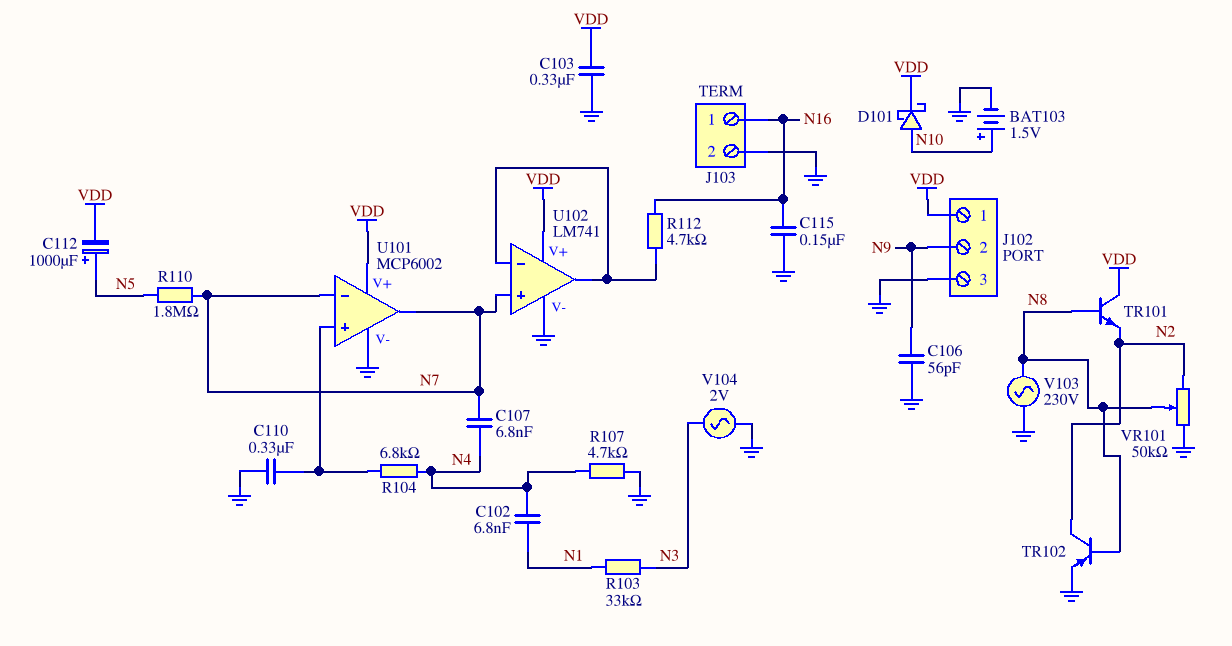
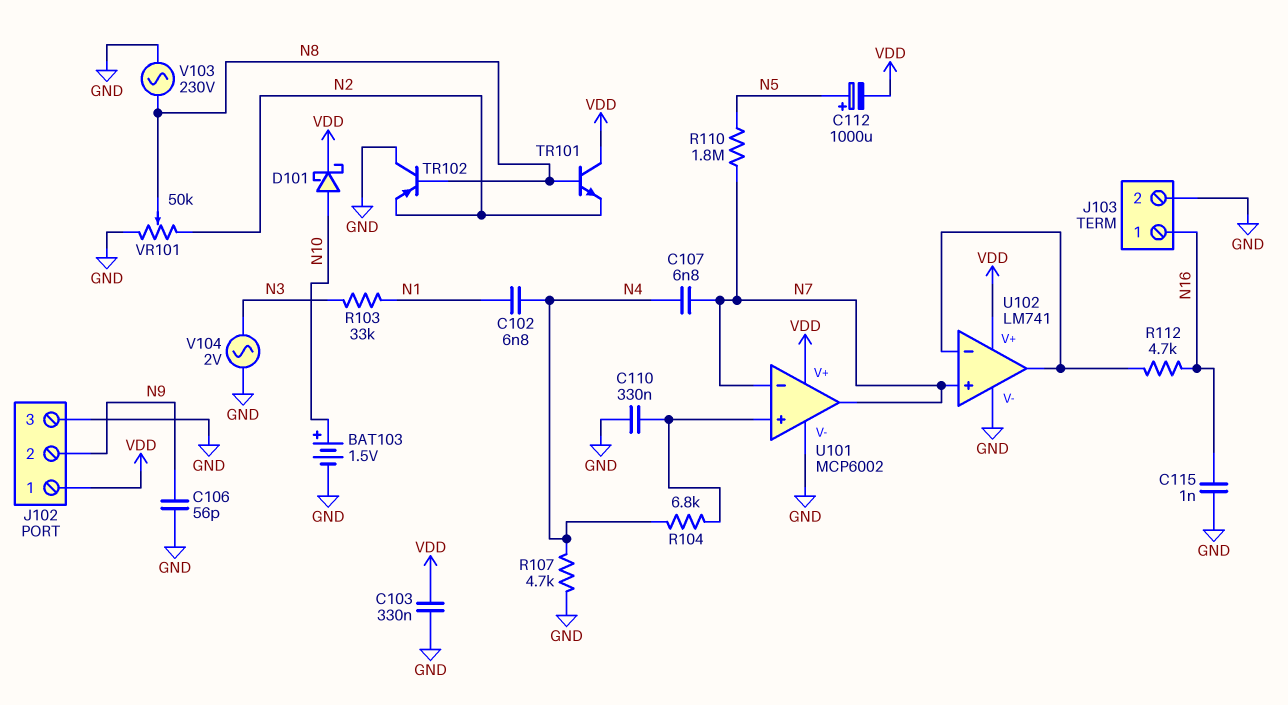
C115: 150nF (GND, N16) -> 1nF (GND, N16)
TR102: PNP (B N8, C N2, E GND) -> PNP (B N8, C GND, E N2)

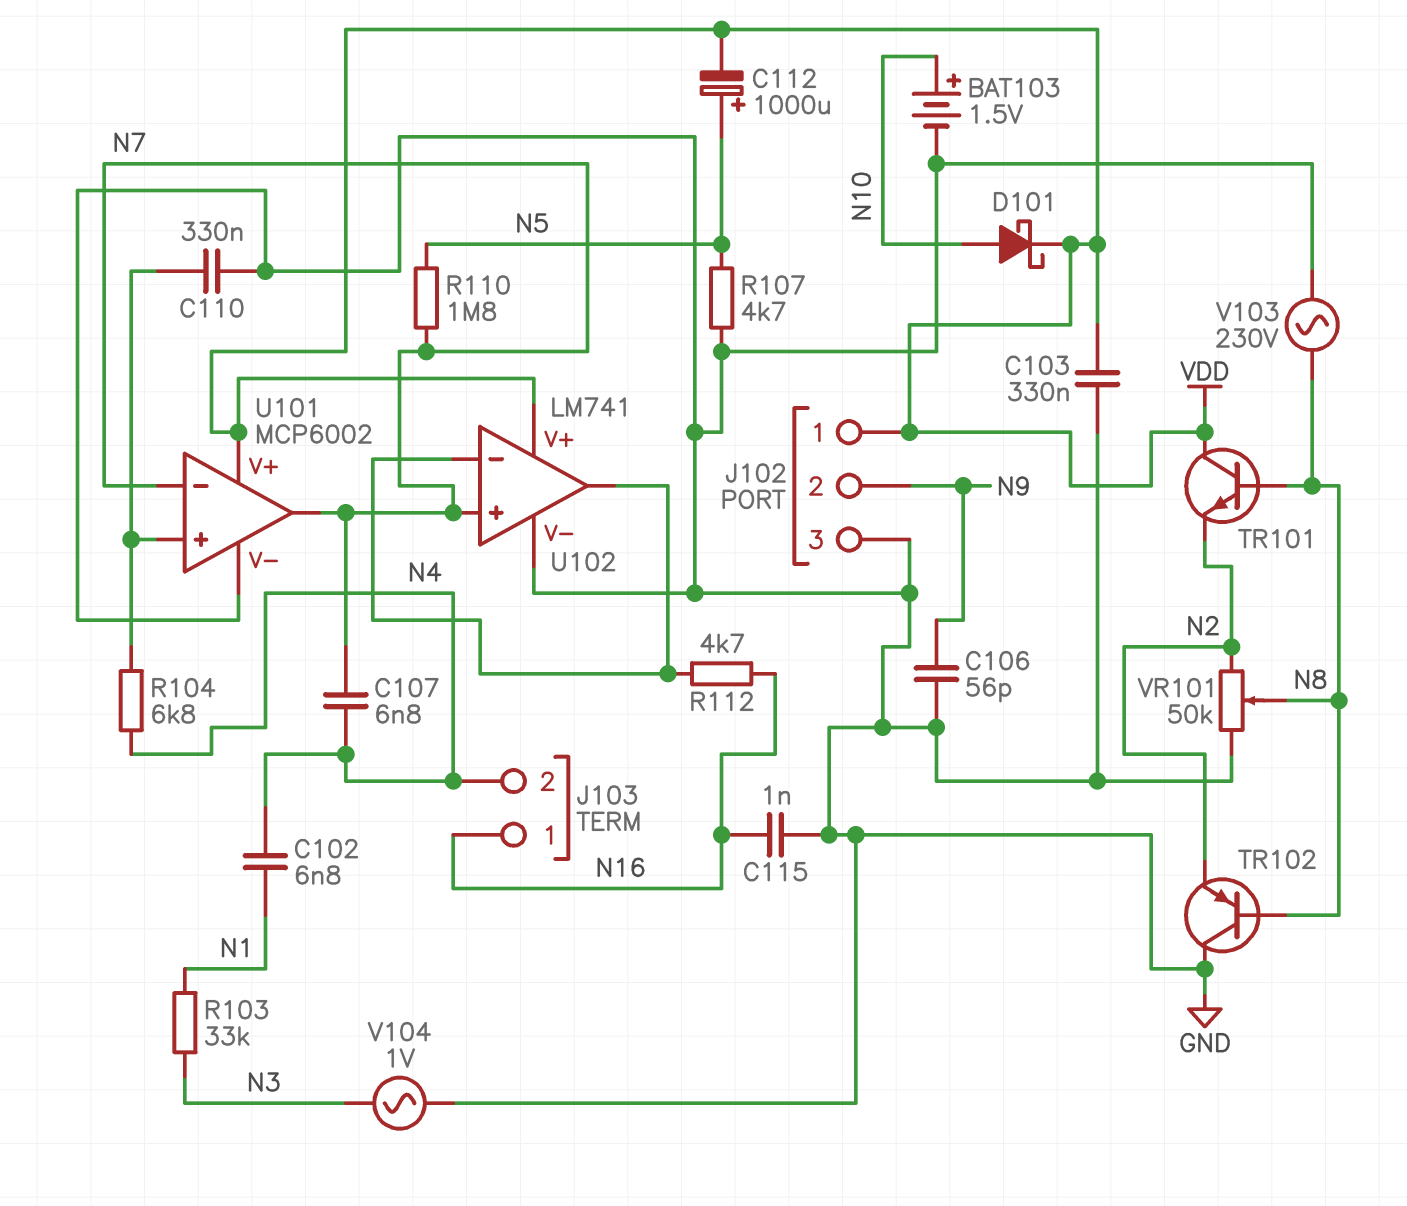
J103 pin 2: GND -> N4
R107: 4.7k (GND, N4) -> 4.7k (GND, N5)
V104: AC 2V (GND, N3) -> AC 1V (GND, N3)

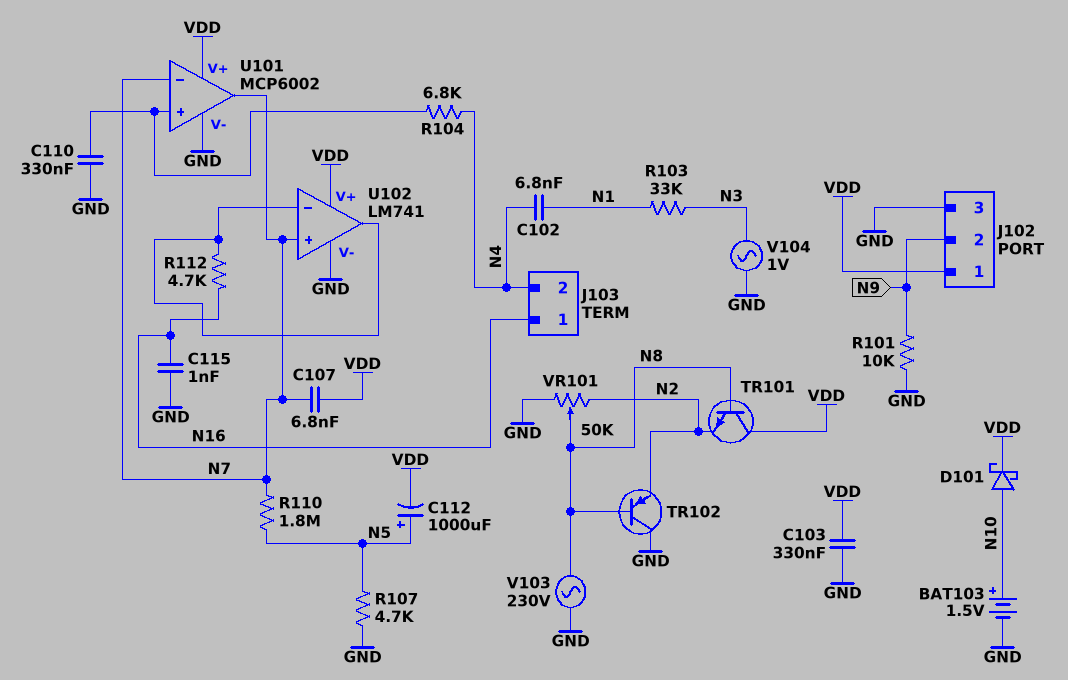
C106: 56pF (GND, N9) -> none
C107: 6.8nF (N4, N7) -> 6.8nF (N7, VDD)
R101: none -> 10k (GND, N9)

